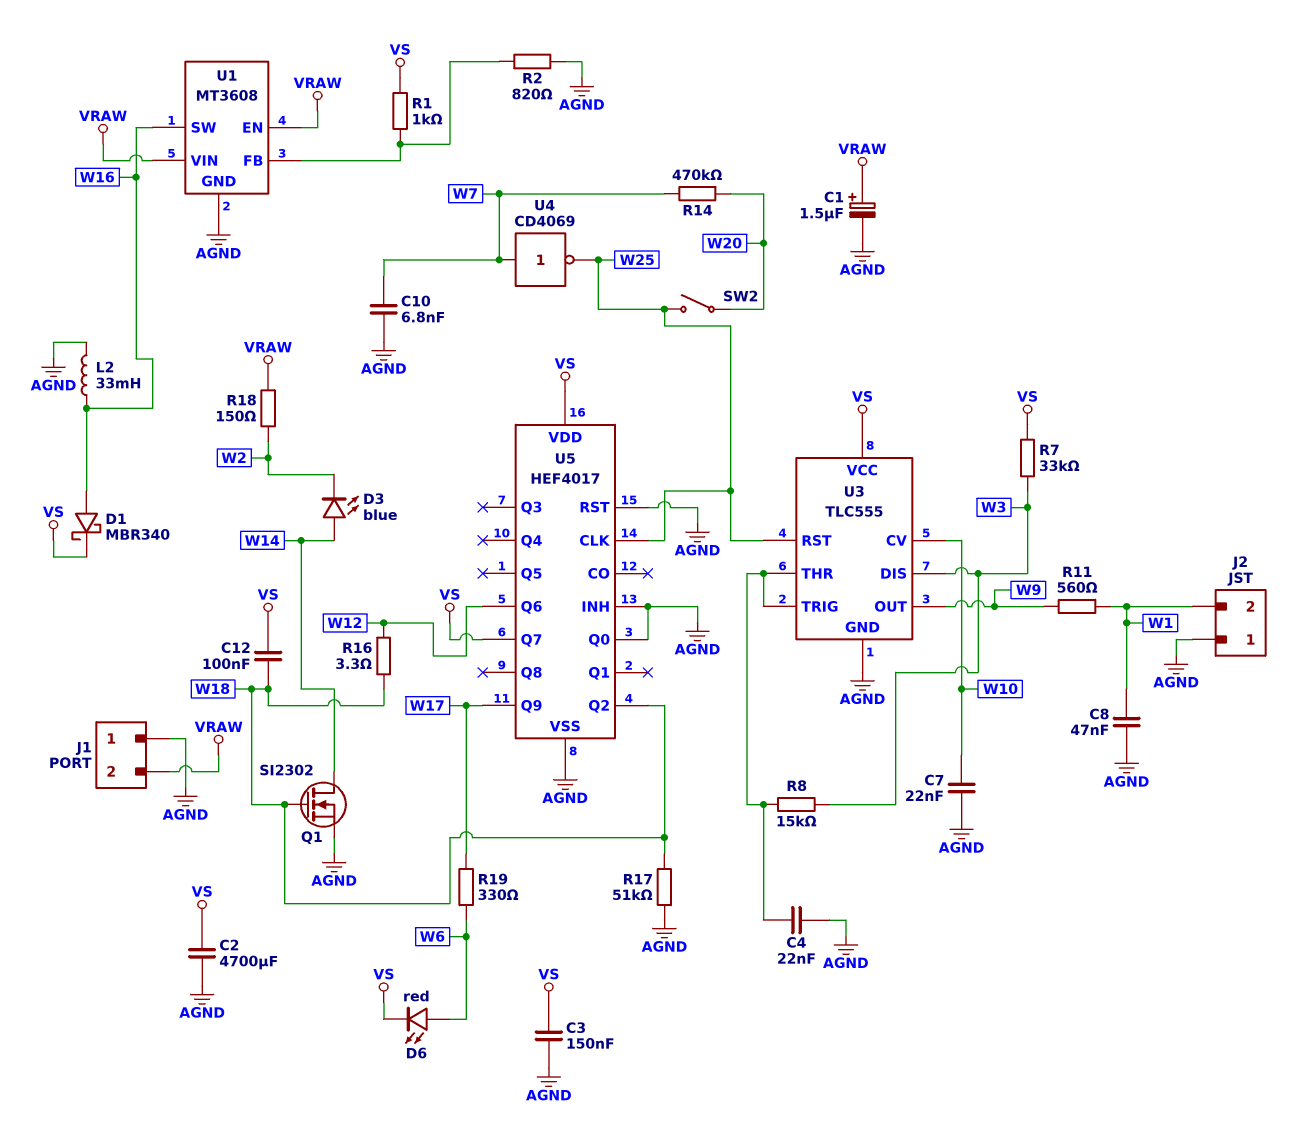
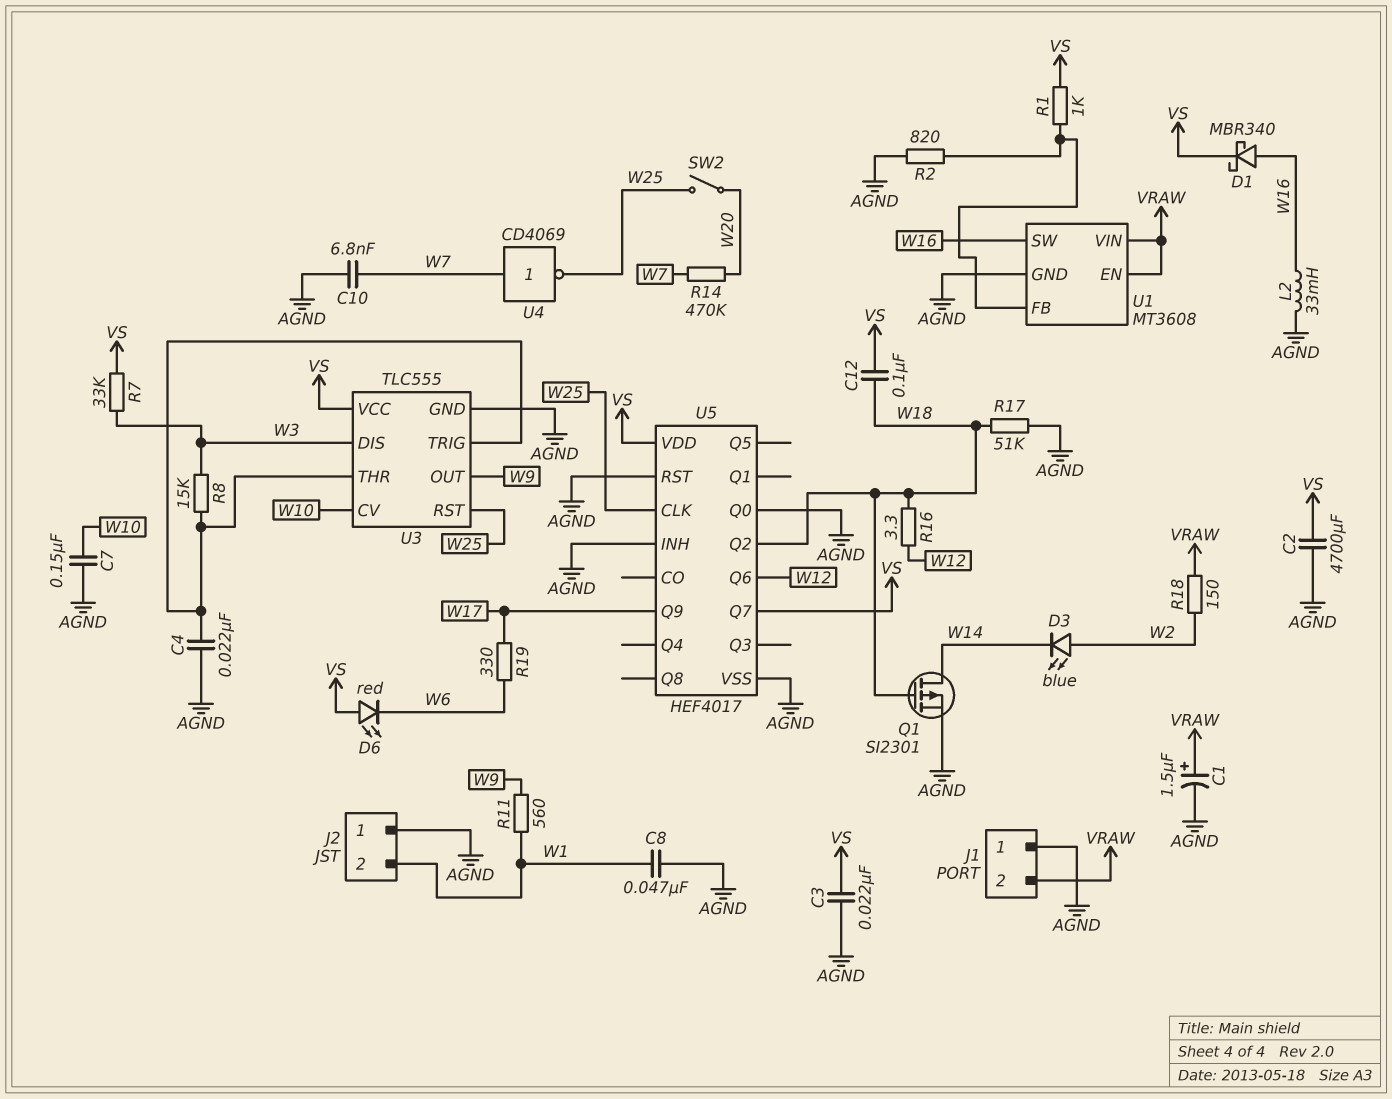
C3: 150nF (AGND, VS) -> 22nF (AGND, VS)
C7: 22nF (AGND, W10) -> 150nF (AGND, W10)
D3: LED blue (A W14, K W2) -> LED blue (A W2, K W14)
D6: LED red (A W6, K VS) -> LED red (A VS, K W6)
Q1: NMOS SI2302 (G W18, D W14, S AGND) -> PMOS SI2301 (G W18, D W14, S AGND)

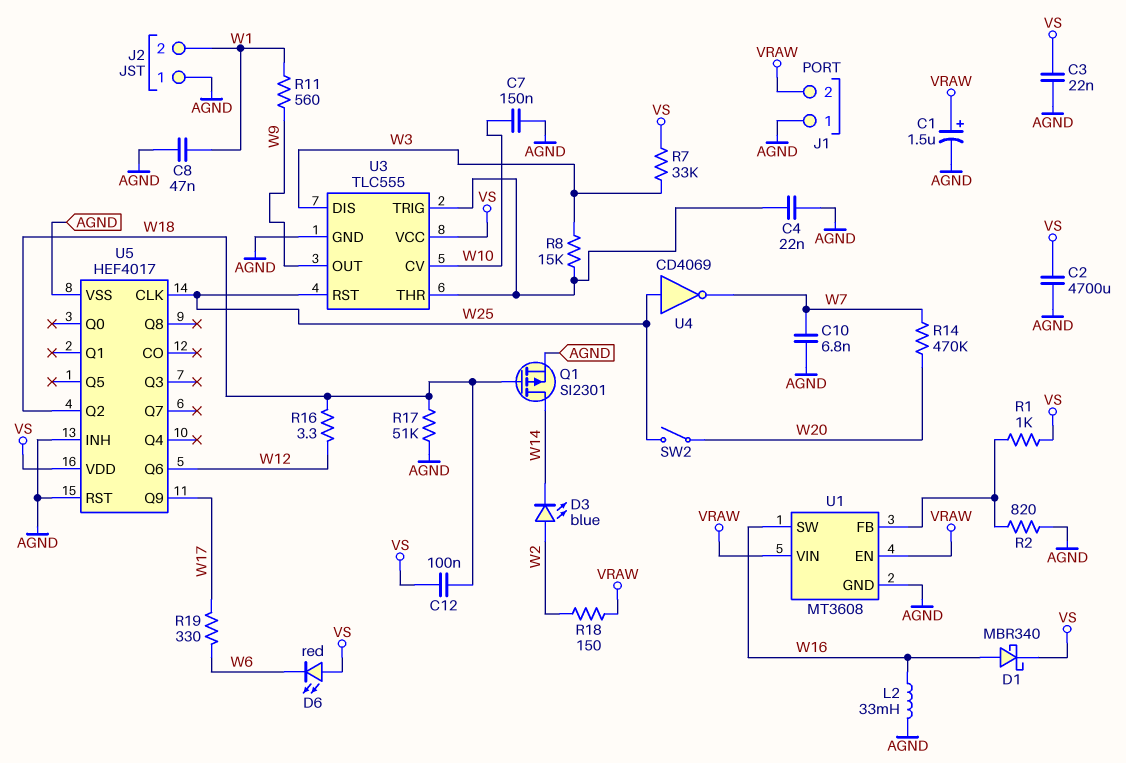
U4: NOT CD4069 (in W7, out W25) -> NOT CD4069 (in W25, out W7)
U5 pin Q0: AGND -> none
U5 pin Q7: VS -> none

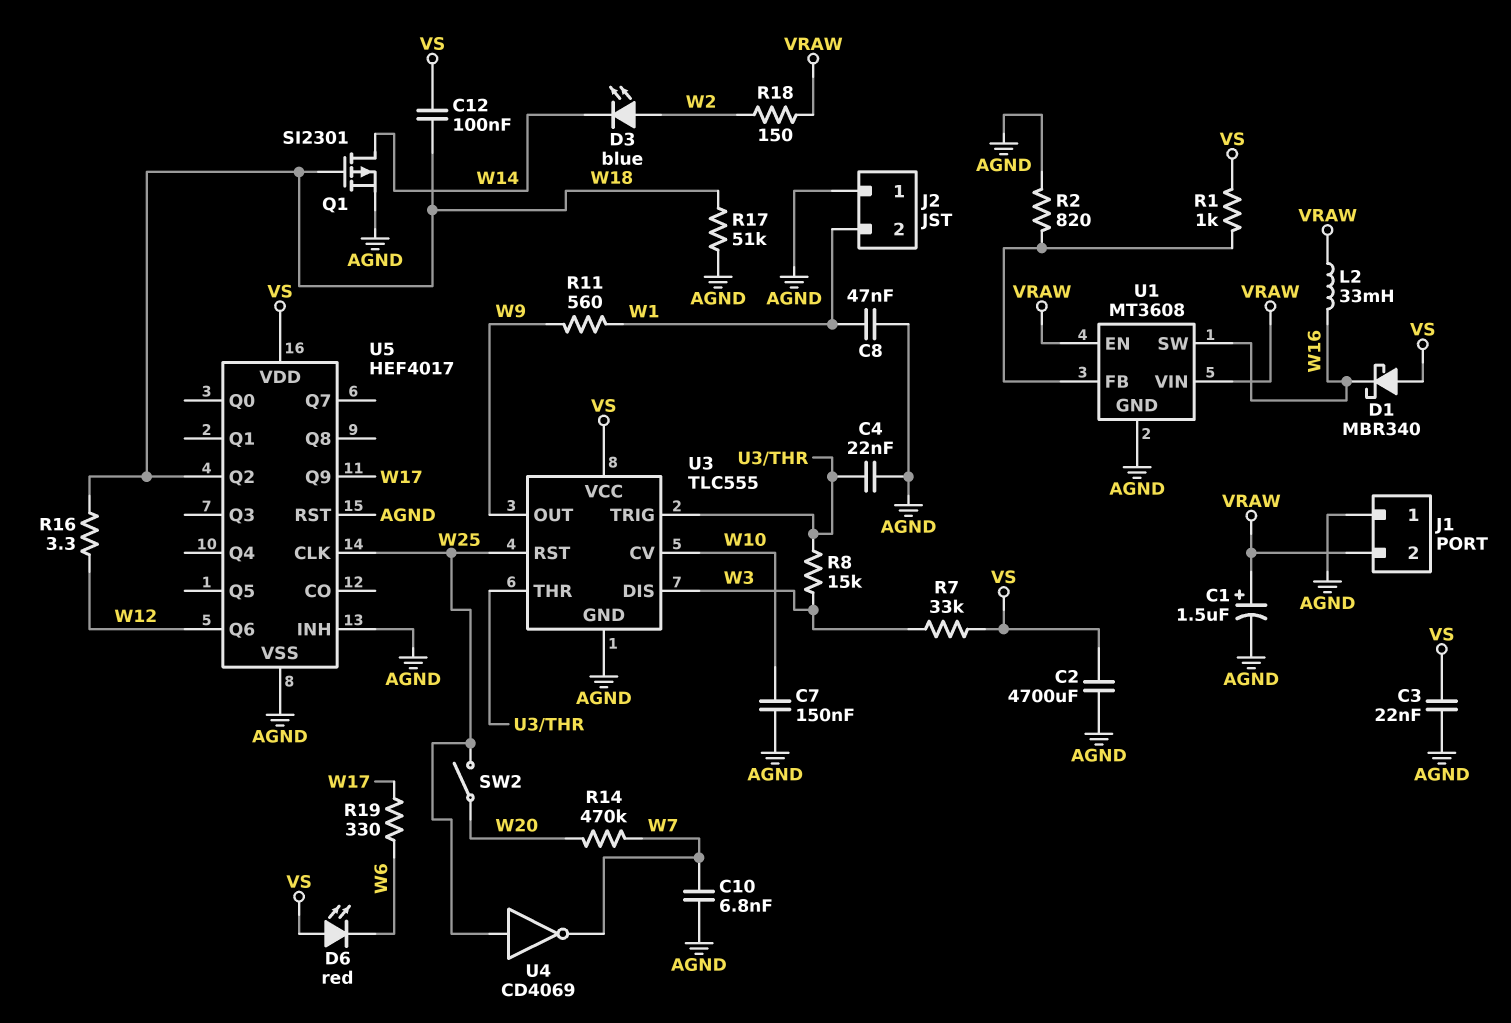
D1: schottky MBR340 (A W16, K VS) -> schottky MBR340 (A VS, K W16)
L2: 33mH (AGND, W16) -> 33mH (VRAW, W16)

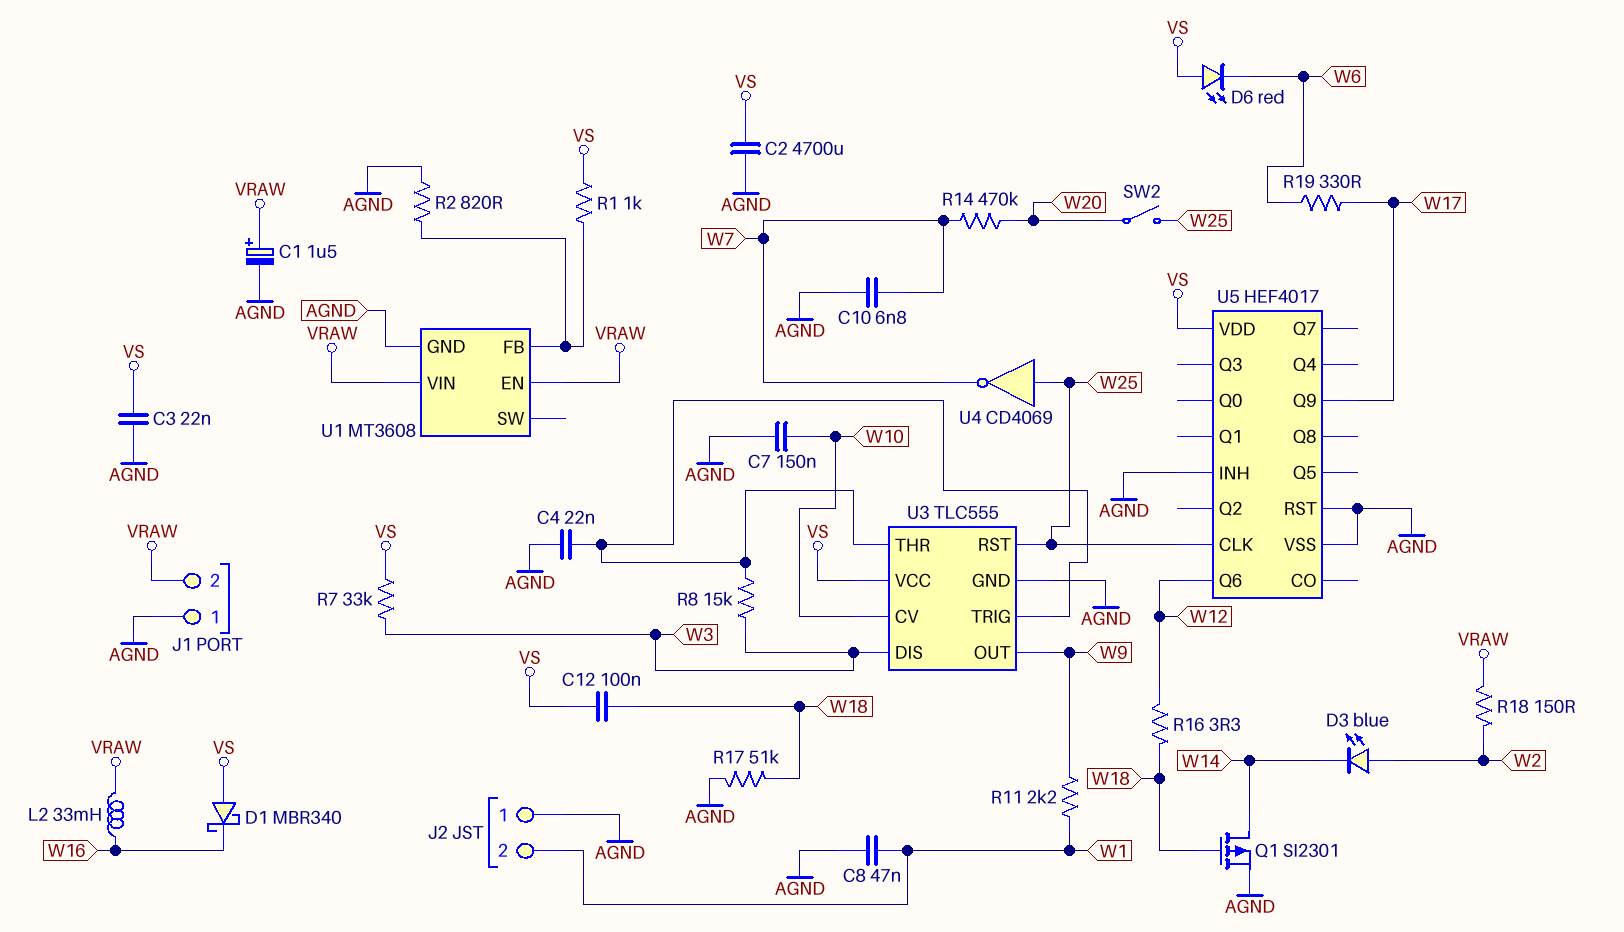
R11: 560 (W1, W9) -> 2.2k (W1, W9)
U1 pin SW: W16 -> none
U5 pin Q2: W18 -> none

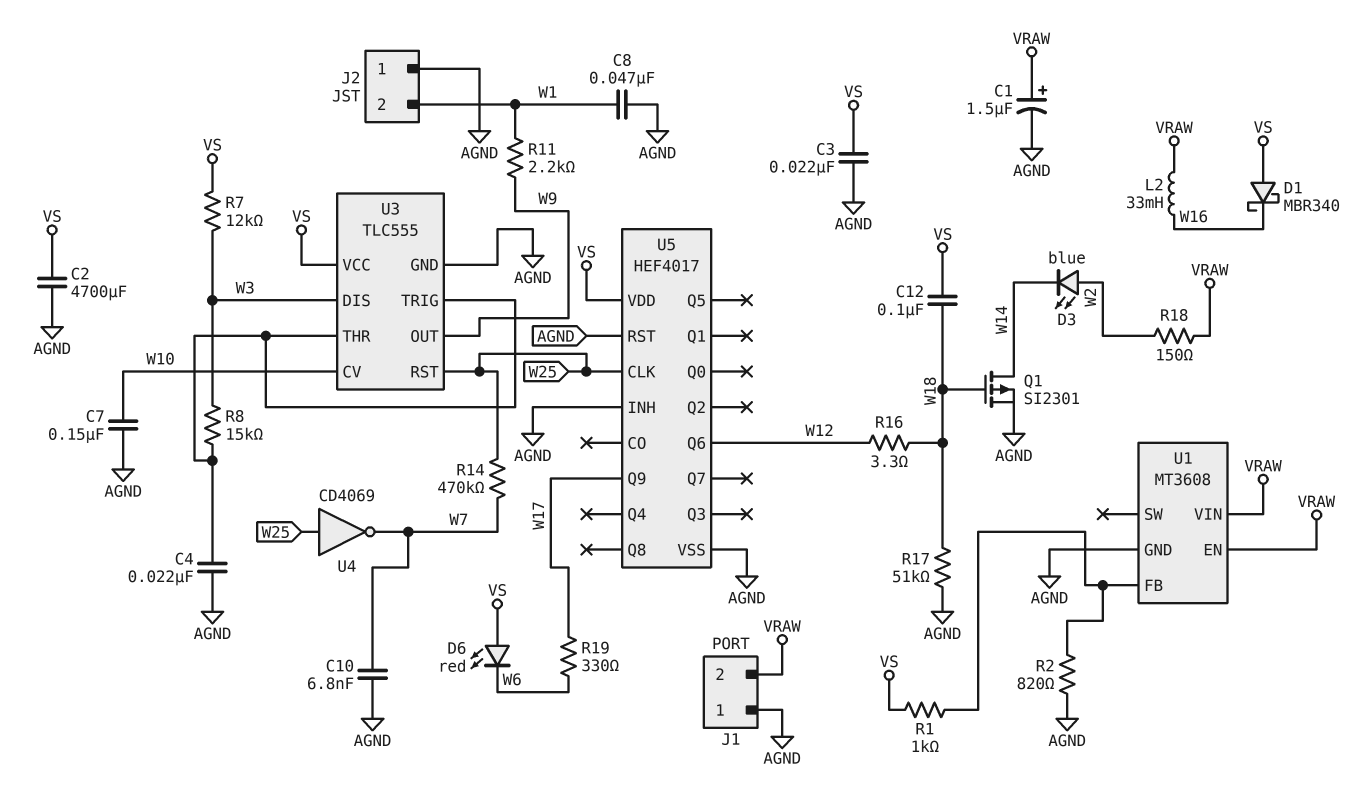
R7: 33k (VS, W3) -> 12k (VS, W3)
R14: 470k (W7, W20) -> 470k (W7, W25)
SW2: switch (W20, W25) -> none

